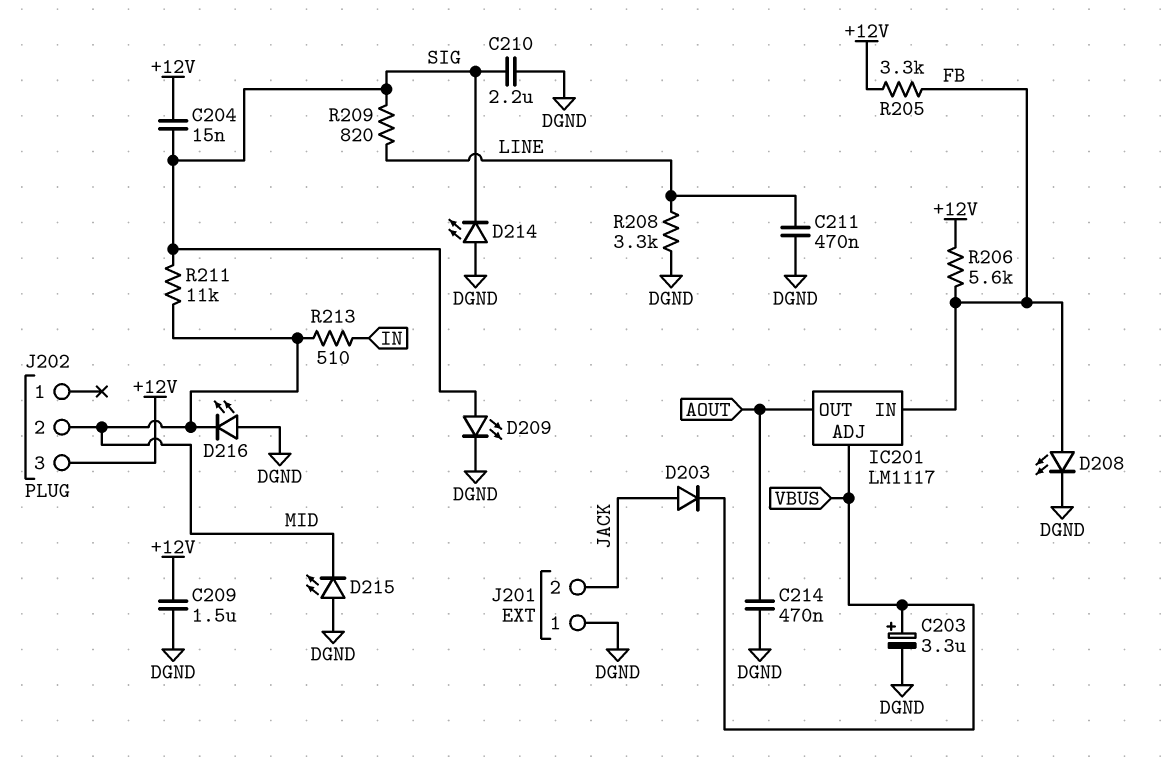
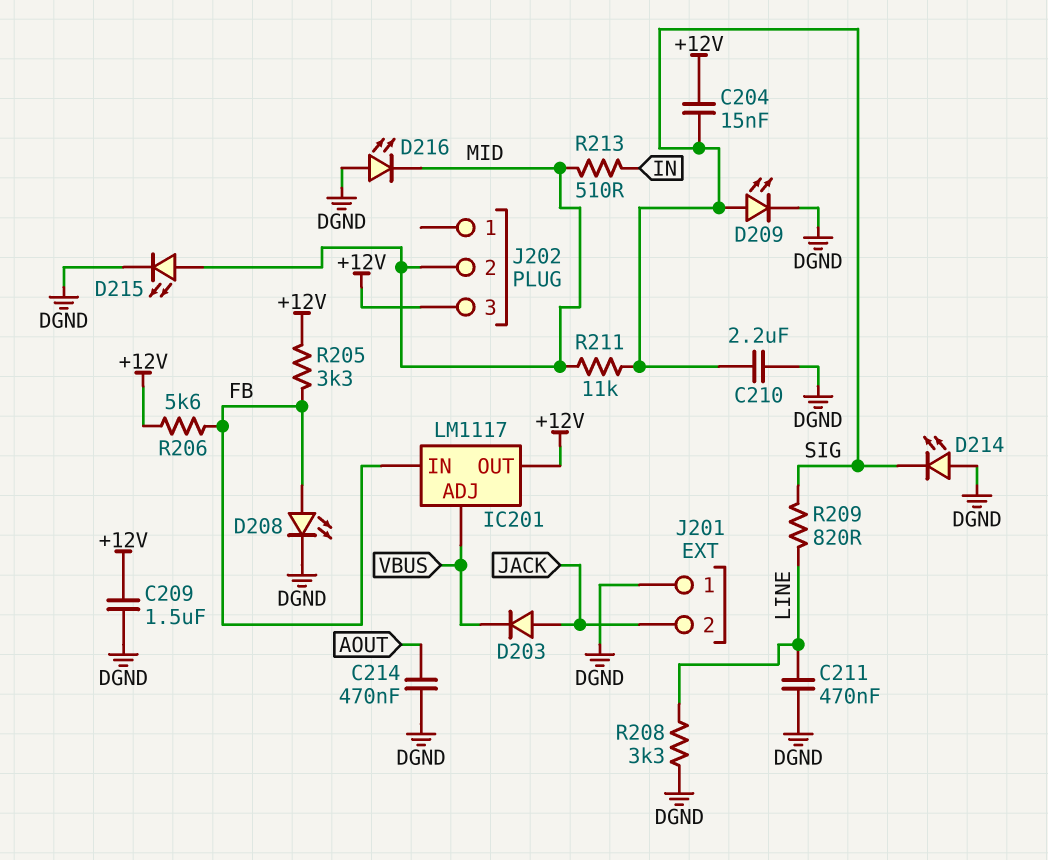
C203: 3.3uF (plus VBUS, minus DGND) -> none
D215: LED (A DGND, K MID) -> LED (A MID, K DGND)
IC201 pin OUT: AOUT -> +12V

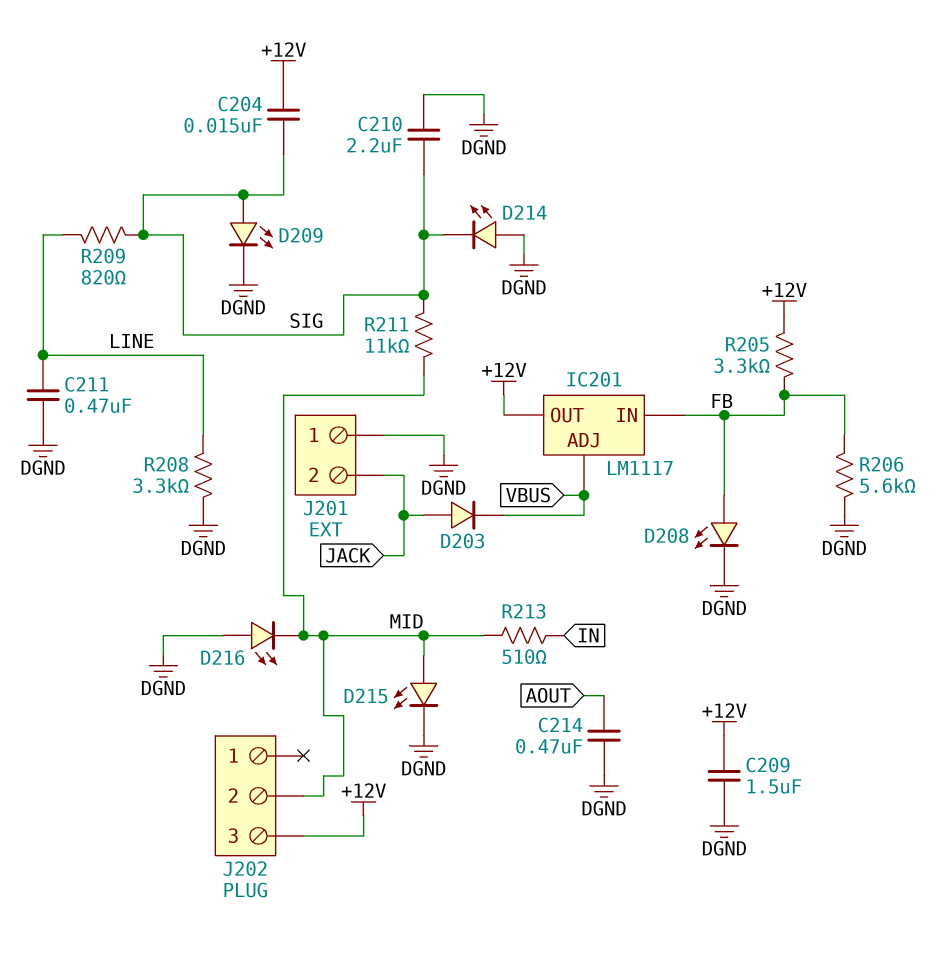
R206: 5.6k (+12V, FB) -> 5.6k (DGND, FB)

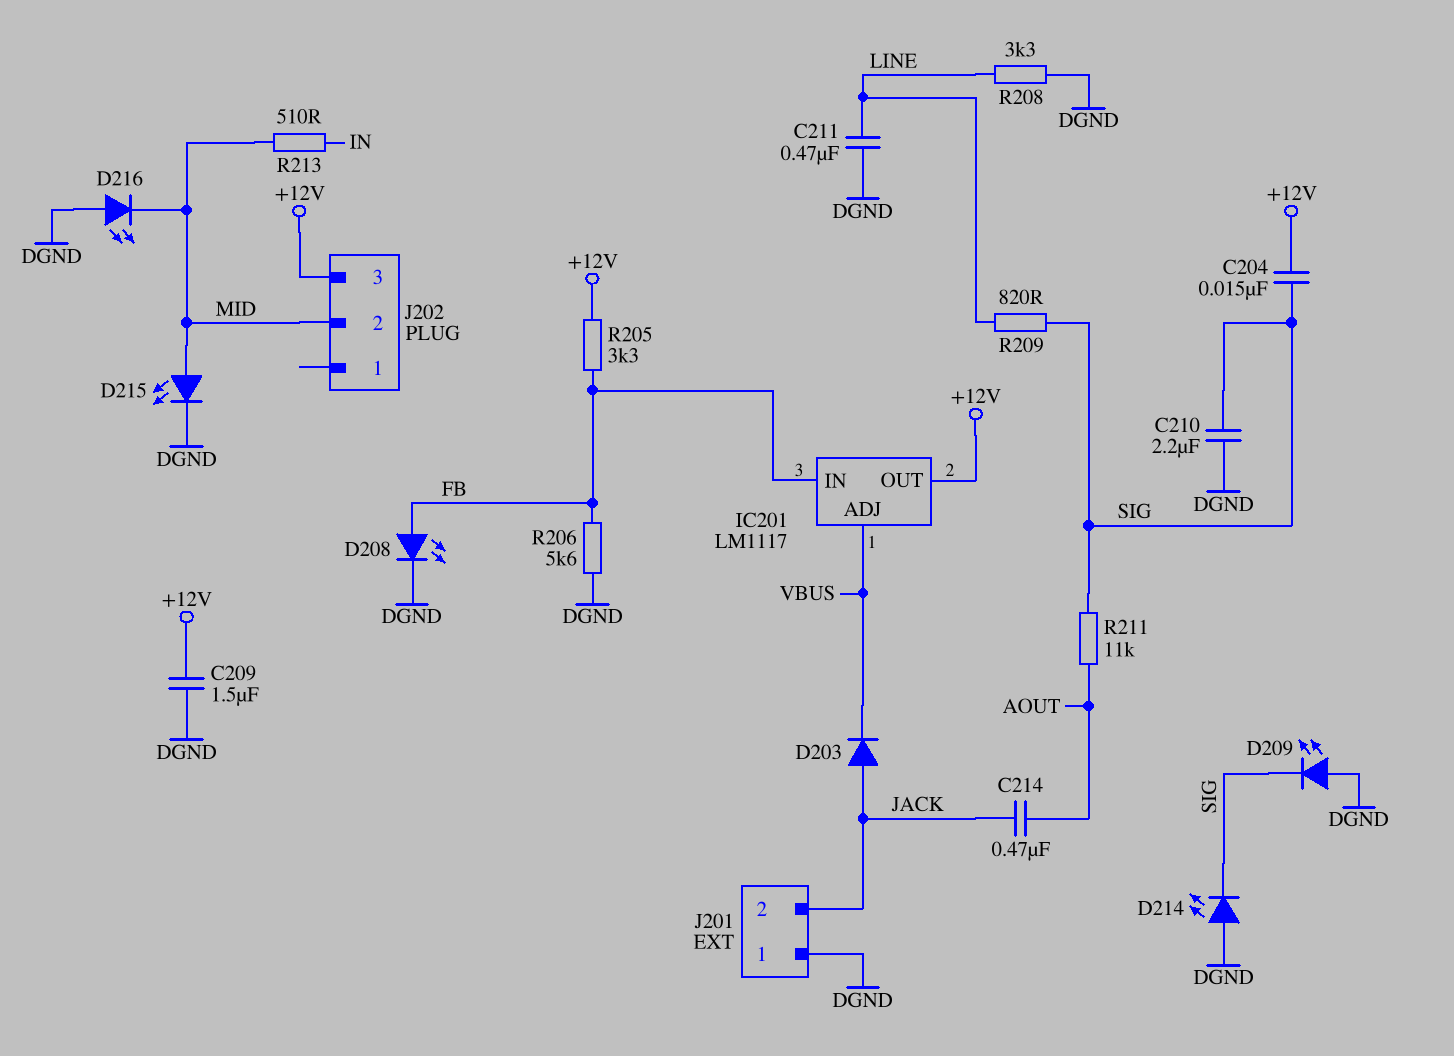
C214: 470nF (AOUT, DGND) -> 470nF (AOUT, JACK)
D209: LED (A SIG, K DGND) -> LED (A DGND, K SIG)
R211: 11k (MID, SIG) -> 11k (AOUT, SIG)

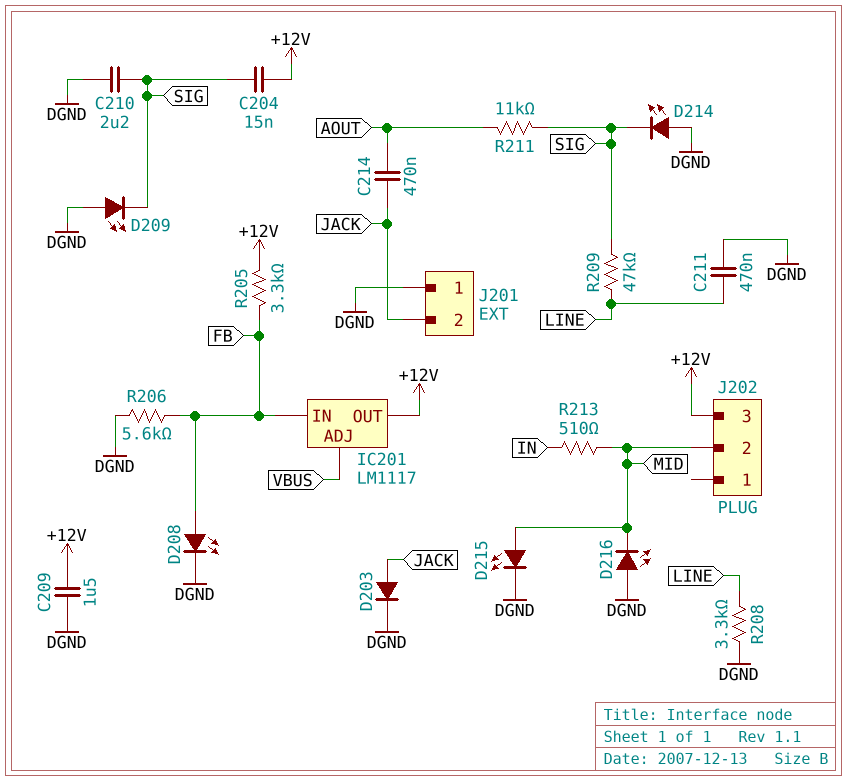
D203: diode (A JACK, K VBUS) -> diode (A JACK, K DGND)
R209: 820 (LINE, SIG) -> 47k (LINE, SIG)

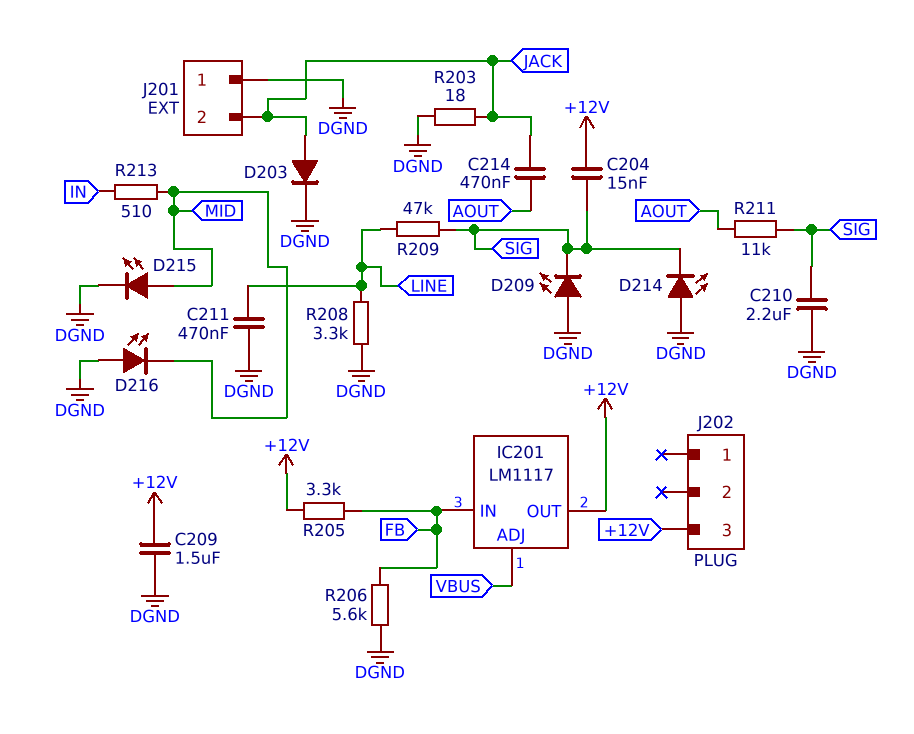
D208: LED (A FB, K DGND) -> none
J202 pin 2: MID -> none
R203: none -> 18 (DGND, JACK)

